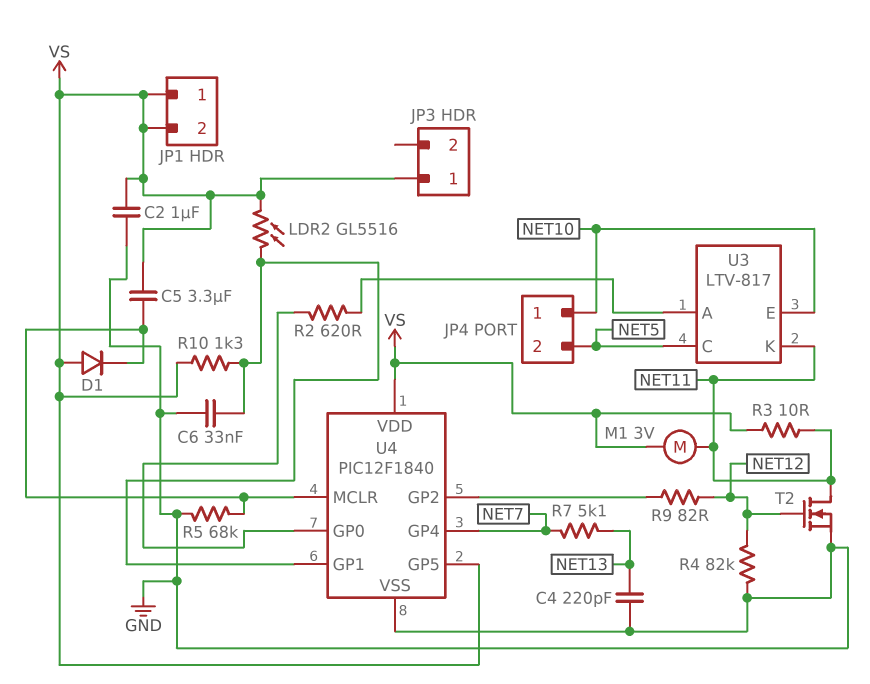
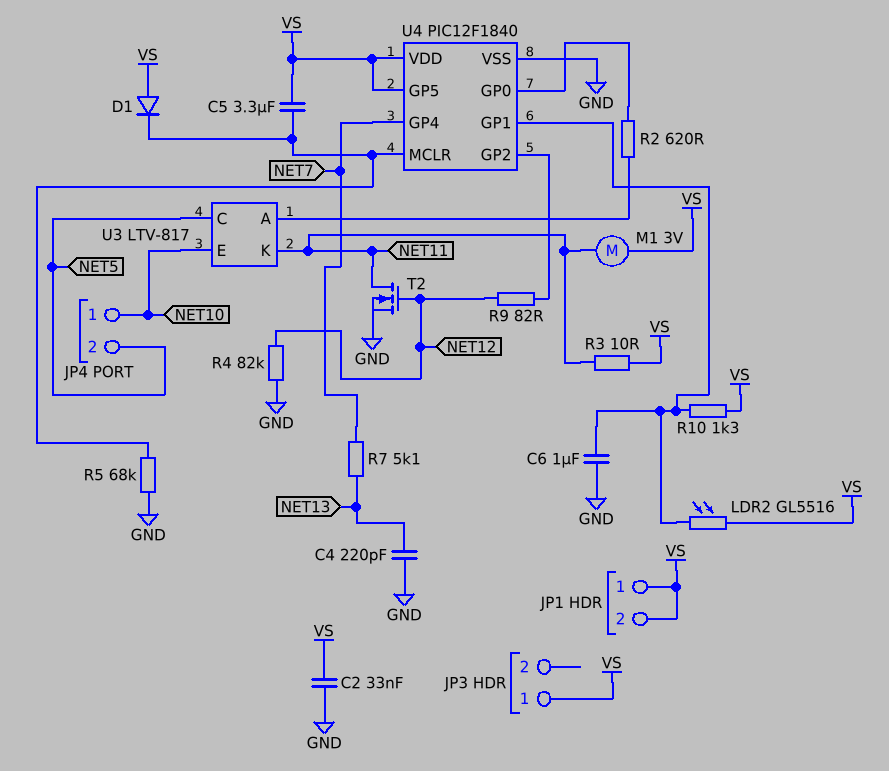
C2: 1uF (GND, VS) -> 33nF (GND, VS)
C6: 33nF (GND, U4/GP1) -> 1uF (GND, U4/GP1)

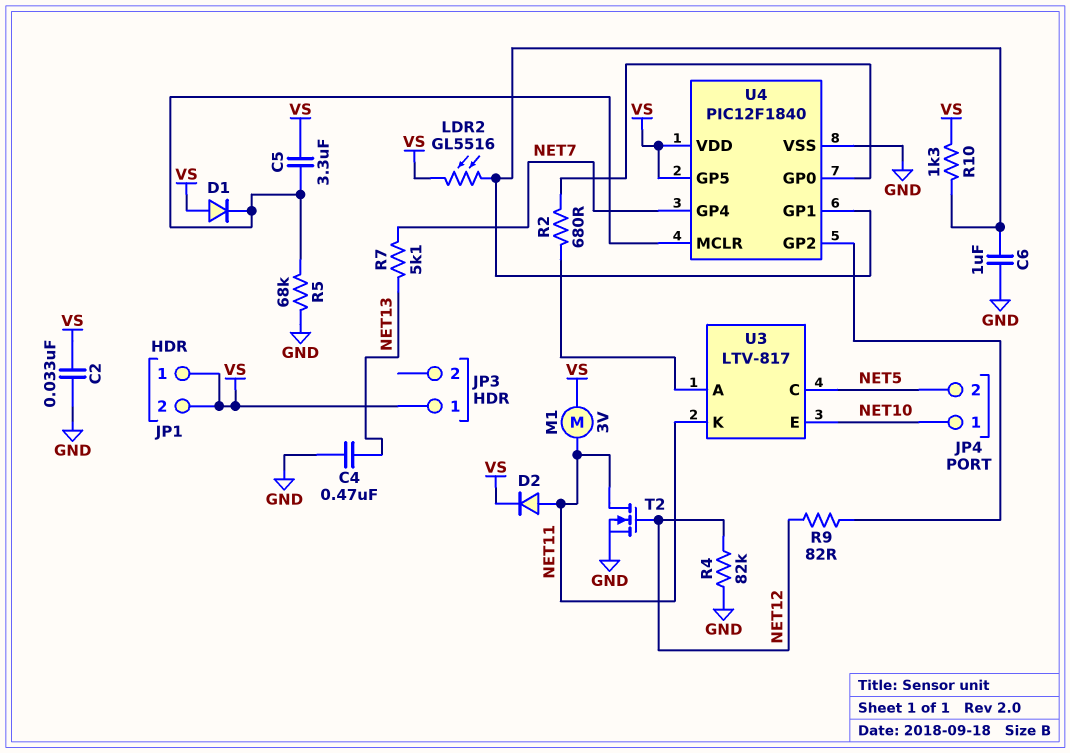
C4: 220pF (GND, NET13) -> 470nF (GND, NET13)
D2: none -> diode (A NET11, K VS)
R2: 620 (U3/A, U4/GP0) -> 680 (U3/A, U4/GP0)
R3: 10 (NET11, VS) -> none

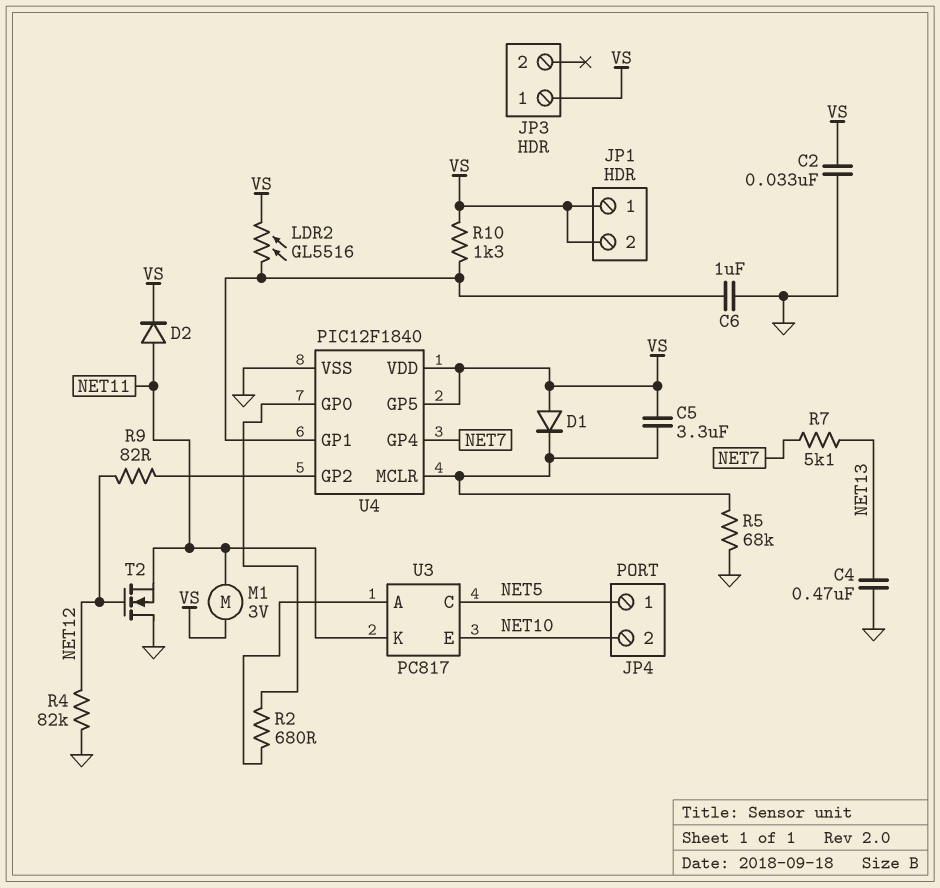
JP4 pin 1: NET10 -> NET5
JP4 pin 2: NET5 -> NET10
T2: NMOS (G NET12, D NET11, S GND) -> NMOS (G NET12, D GND, S NET11)
U3: LTV-817 -> PC817

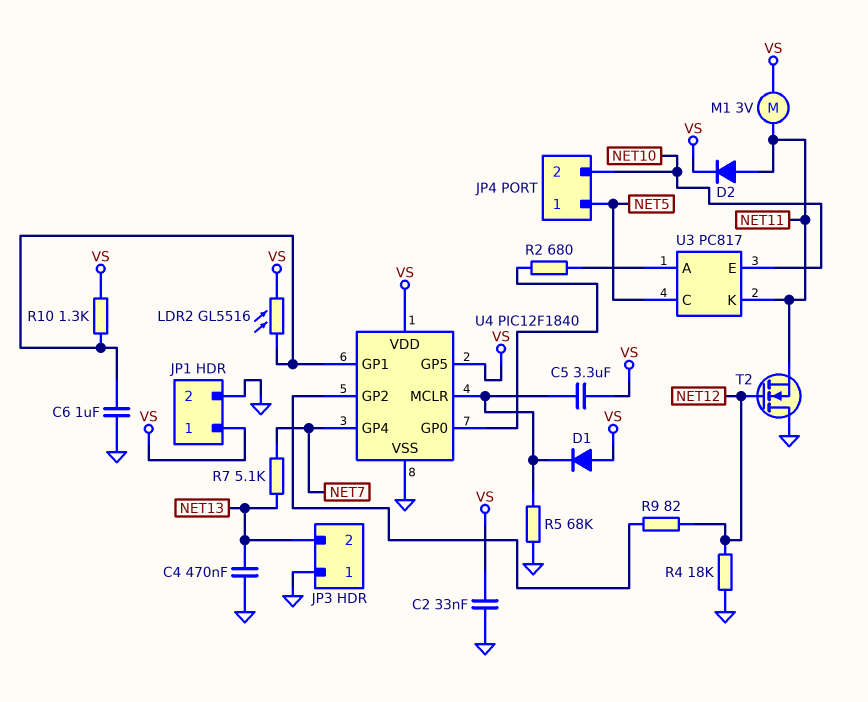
JP1 pin 2: VS -> GND
JP3 pin 1: VS -> GND
JP3 pin 2: none -> NET13
R4: 82k (GND, NET12) -> 18k (GND, NET12)

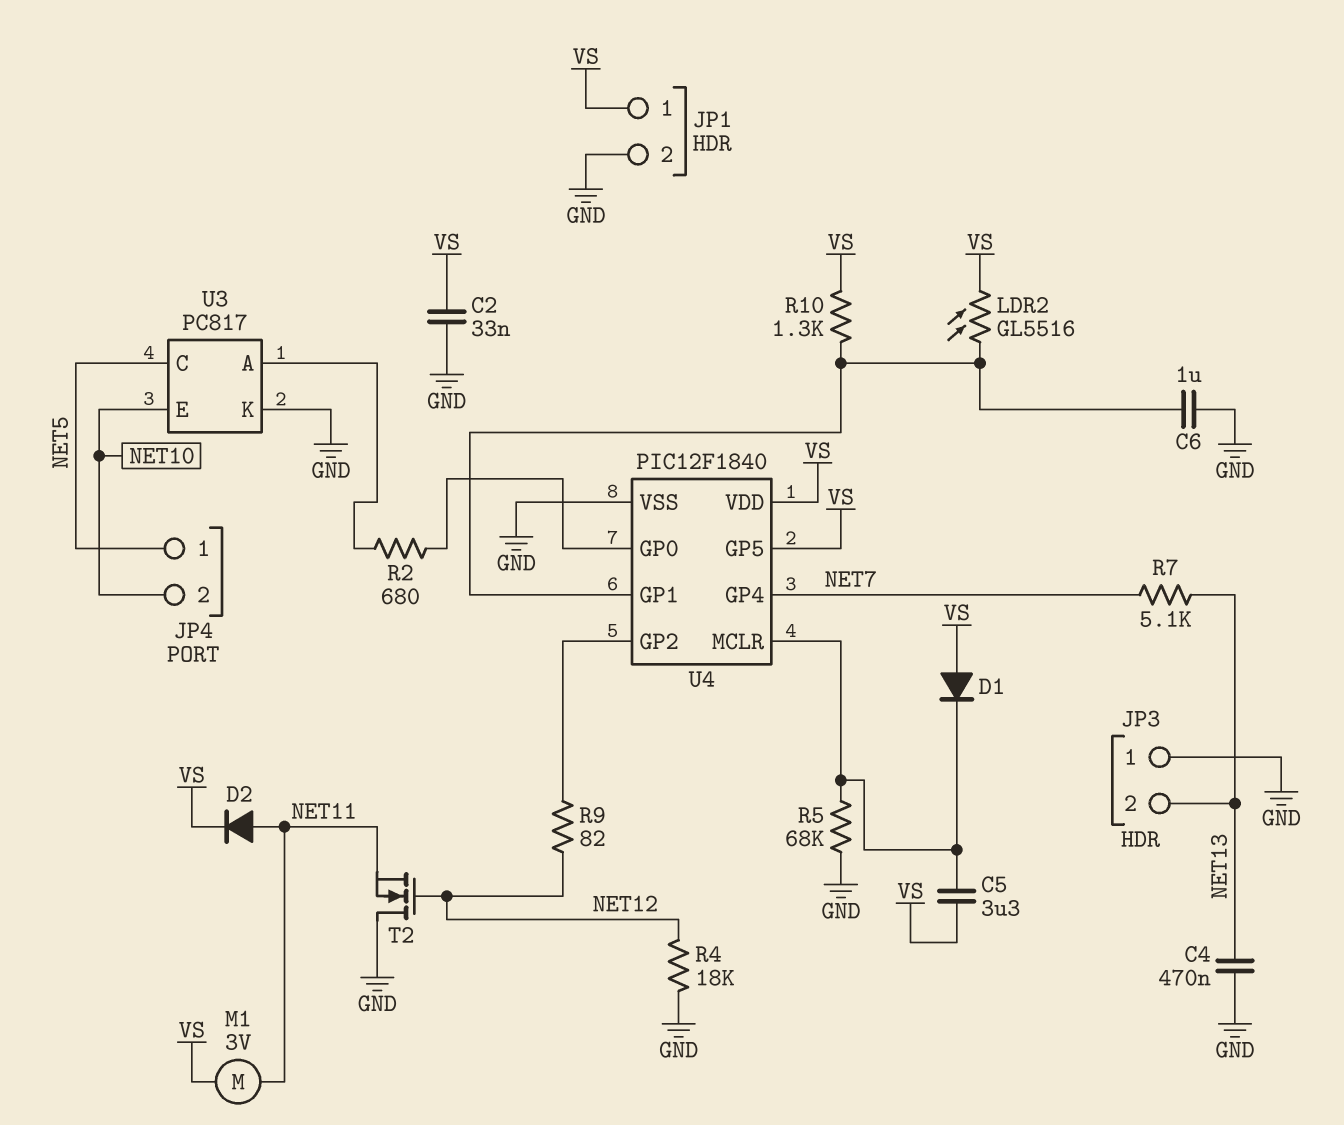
U3 pin K: NET11 -> GND

